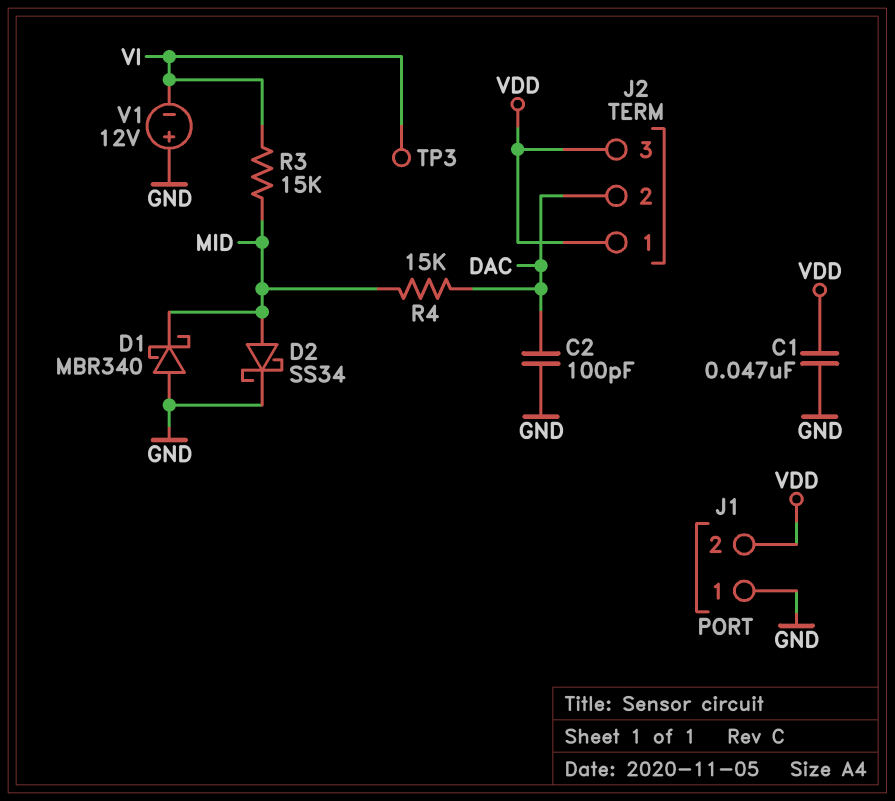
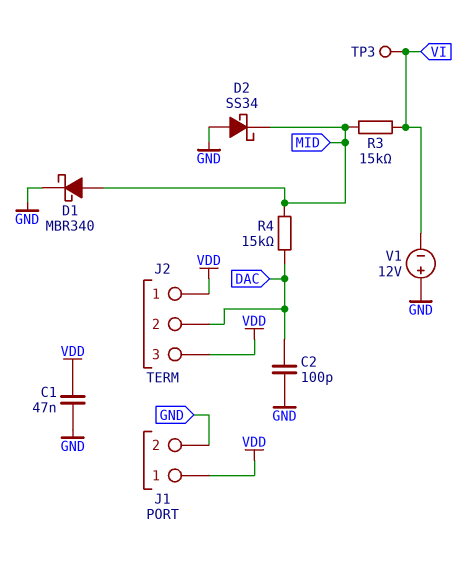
D1: schottky MBR340 (A GND, K MID) -> schottky MBR340 (A MID, K GND)
D2: schottky SS34 (A MID, K GND) -> schottky SS34 (A GND, K MID)
J1 pin 1: GND -> VDD
J1 pin 2: VDD -> GND

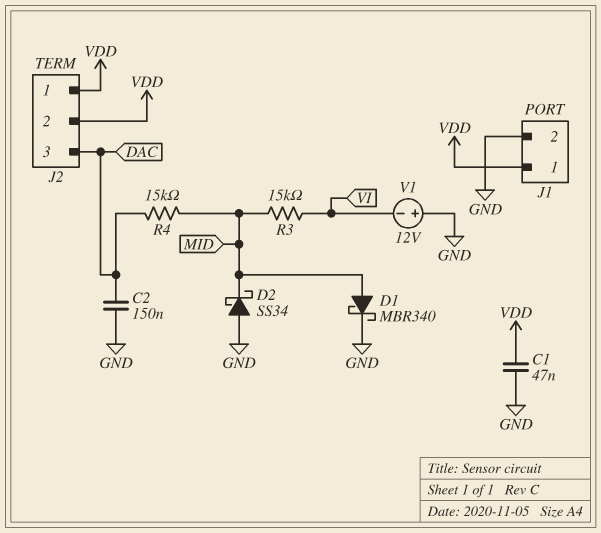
C2: 100pF (DAC, GND) -> 150nF (DAC, GND)
J2 pin 2: DAC -> VDD
J2 pin 3: VDD -> DAC
TP3: test point (VI) -> none

